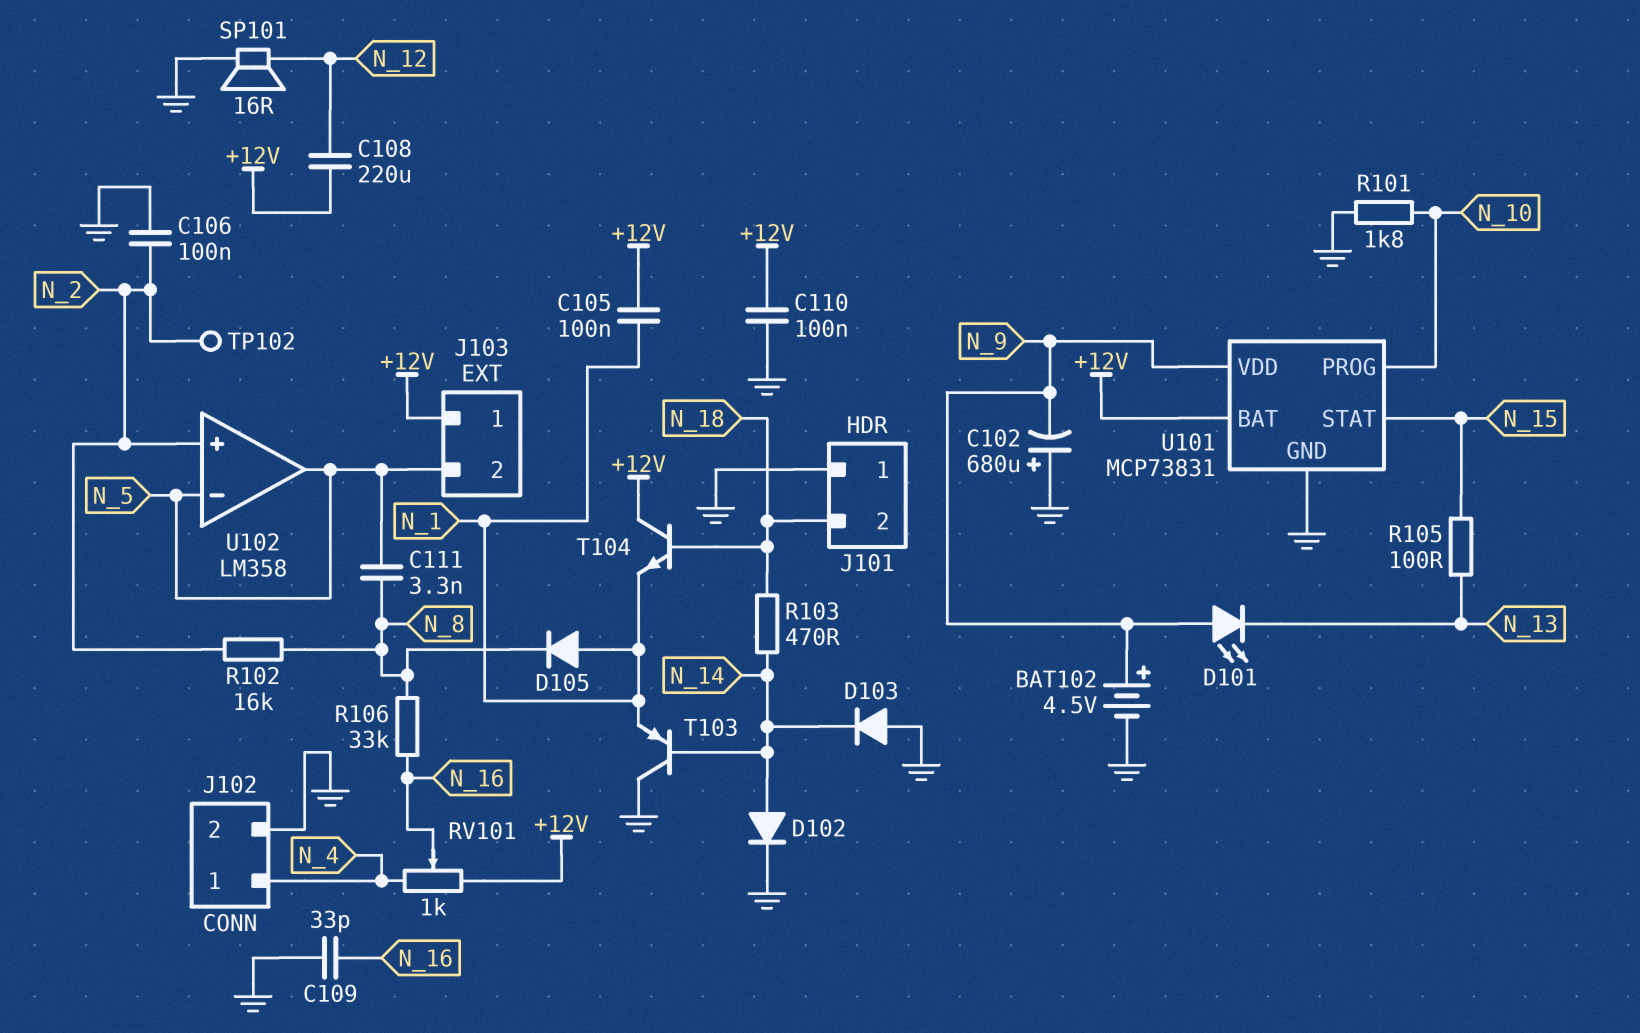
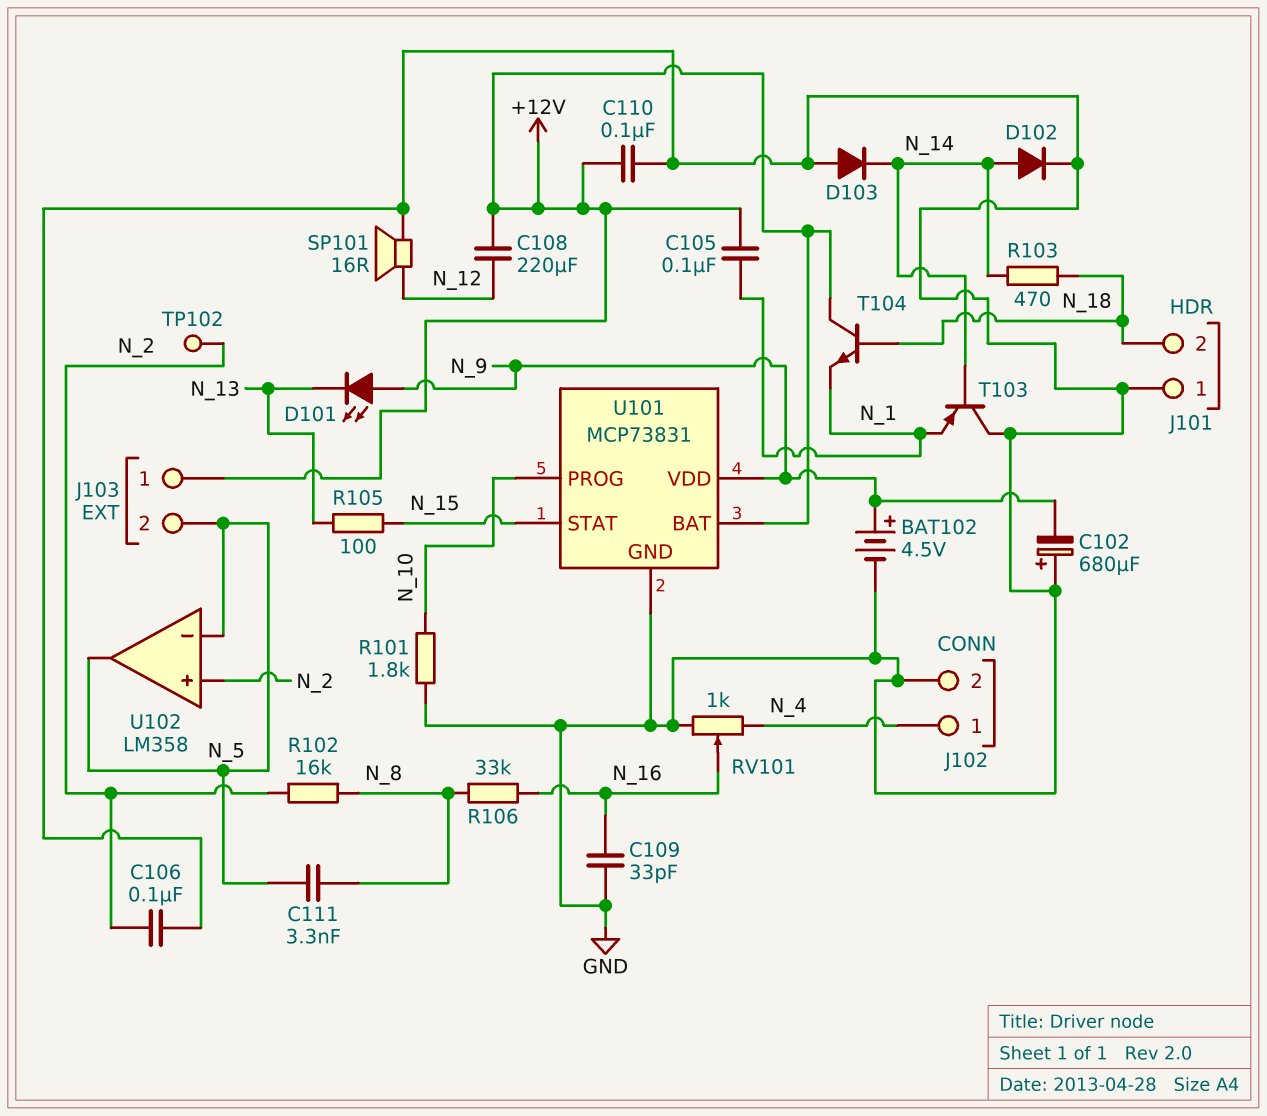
D105: diode (A N_1, K N_8) -> none
RV101: 1k (+12V, N_4, wiper N_16) -> 1k (GND, N_4, wiper N_16)

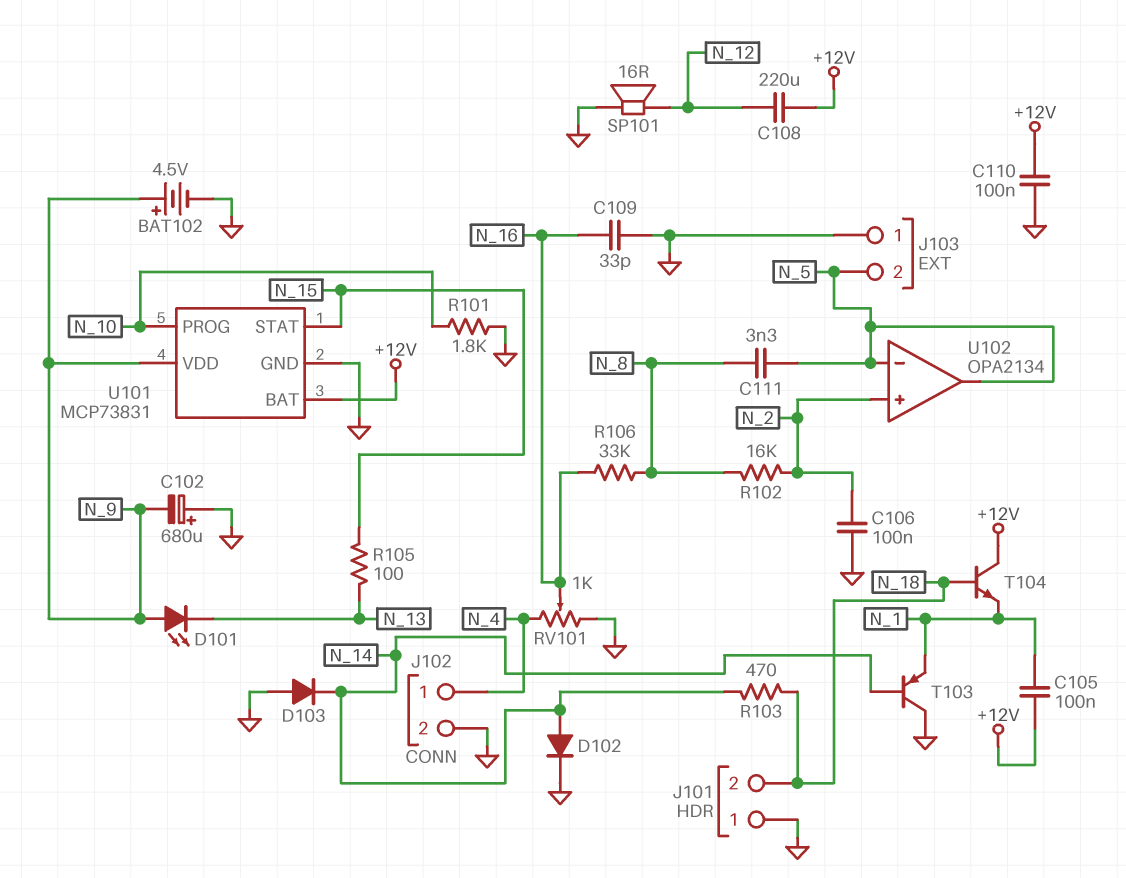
J103 pin 1: +12V -> GND
TP102: test point (N_2) -> none
U102: LM358 -> OPA2134

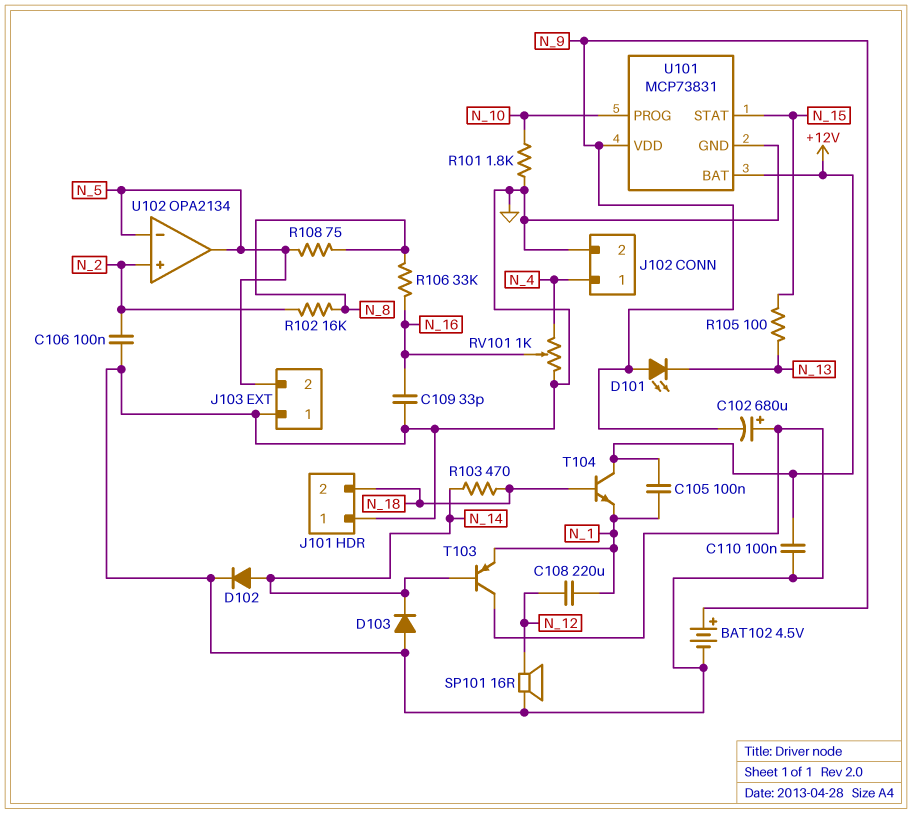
C108: 220uF (+12V, N_12) -> 220uF (N_1, N_12)
C111: 3.3nF (N_5, N_8) -> none
R108: none -> 75 (N_5, N_8)

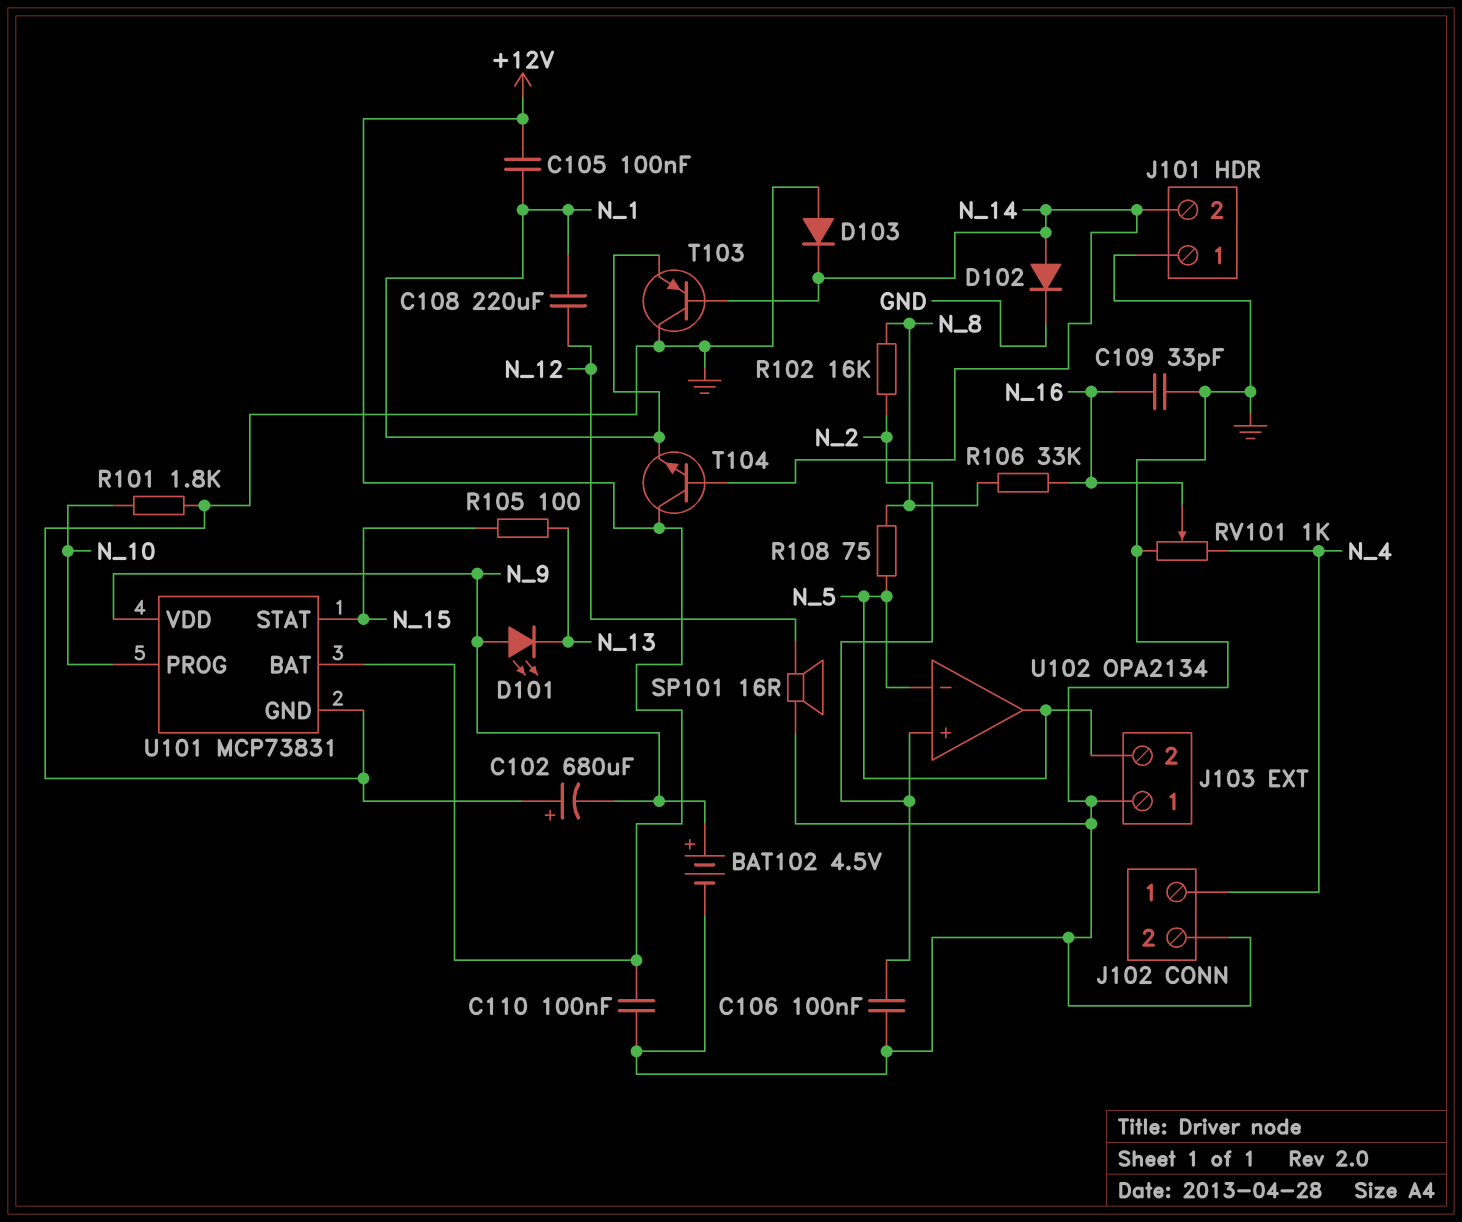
J101 pin 2: N_18 -> N_14
R103: 470 (N_14, N_18) -> none
T104: NPN (B N_18, C +12V, E N_1) -> NPN (B N_14, C +12V, E N_1)

